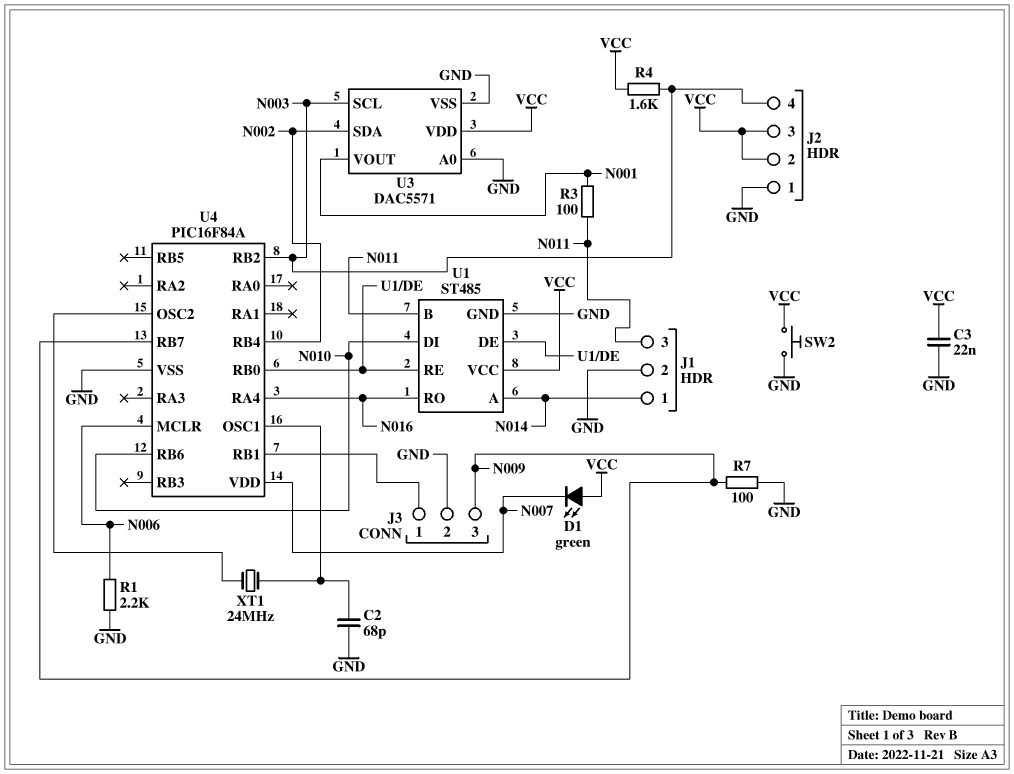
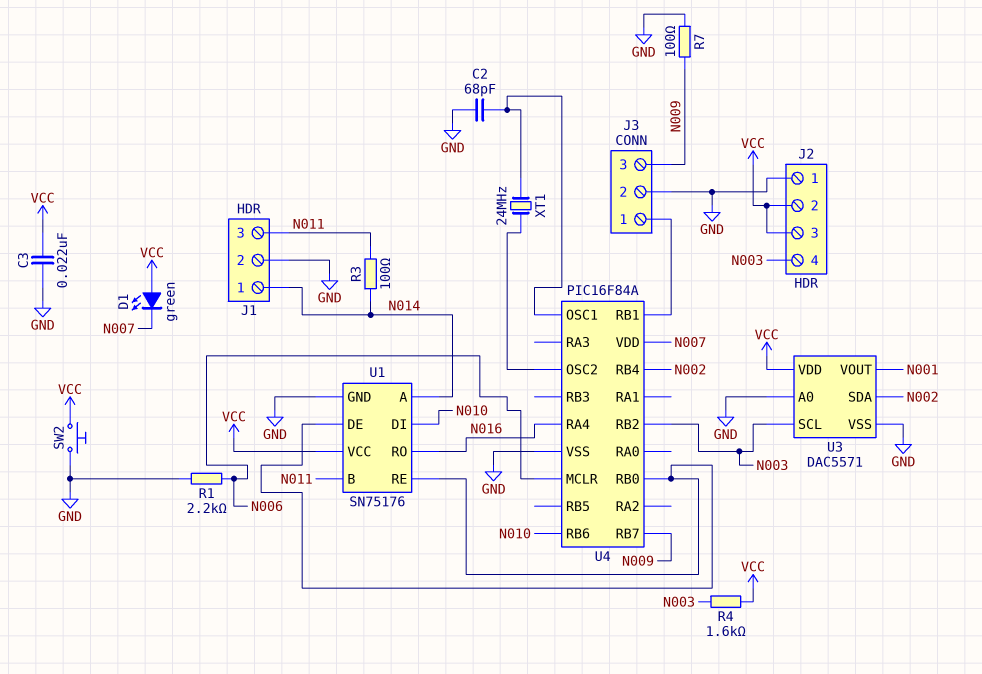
R3: 100 (N001, N011) -> 100 (N011, N014)
U1: ST485 -> SN75176

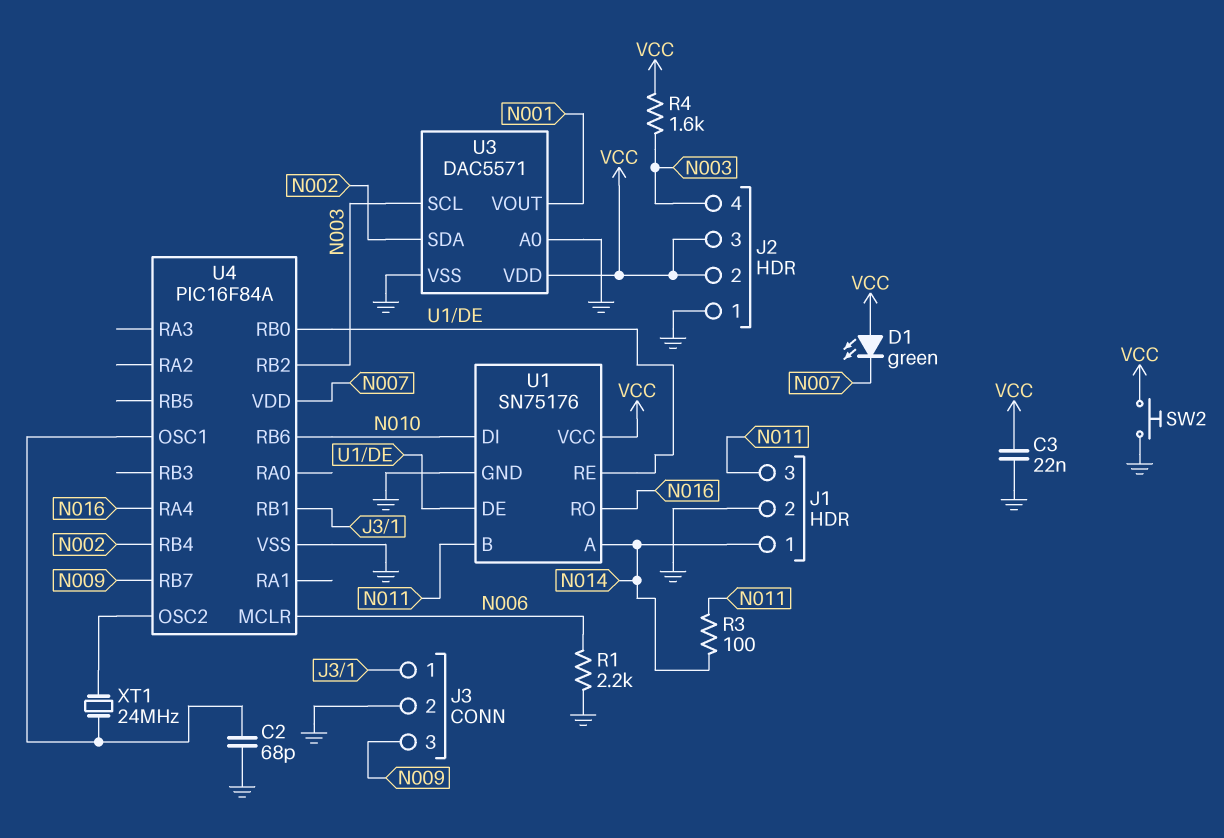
R7: 100 (GND, N009) -> none

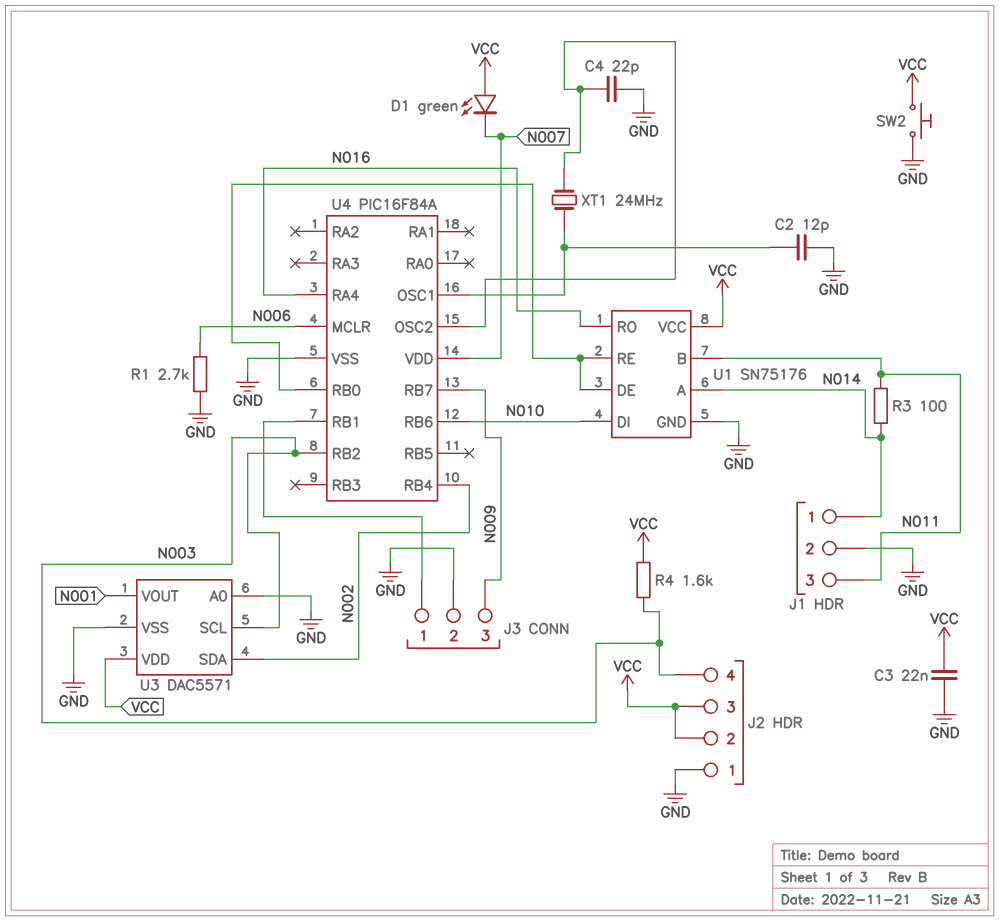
C2: 68pF (GND, U4/OSC1) -> 12pF (GND, U4/OSC1)
C4: none -> 22pF (GND, U4/OSC2)
R1: 2.2k (GND, N006) -> 2.7k (GND, N006)

